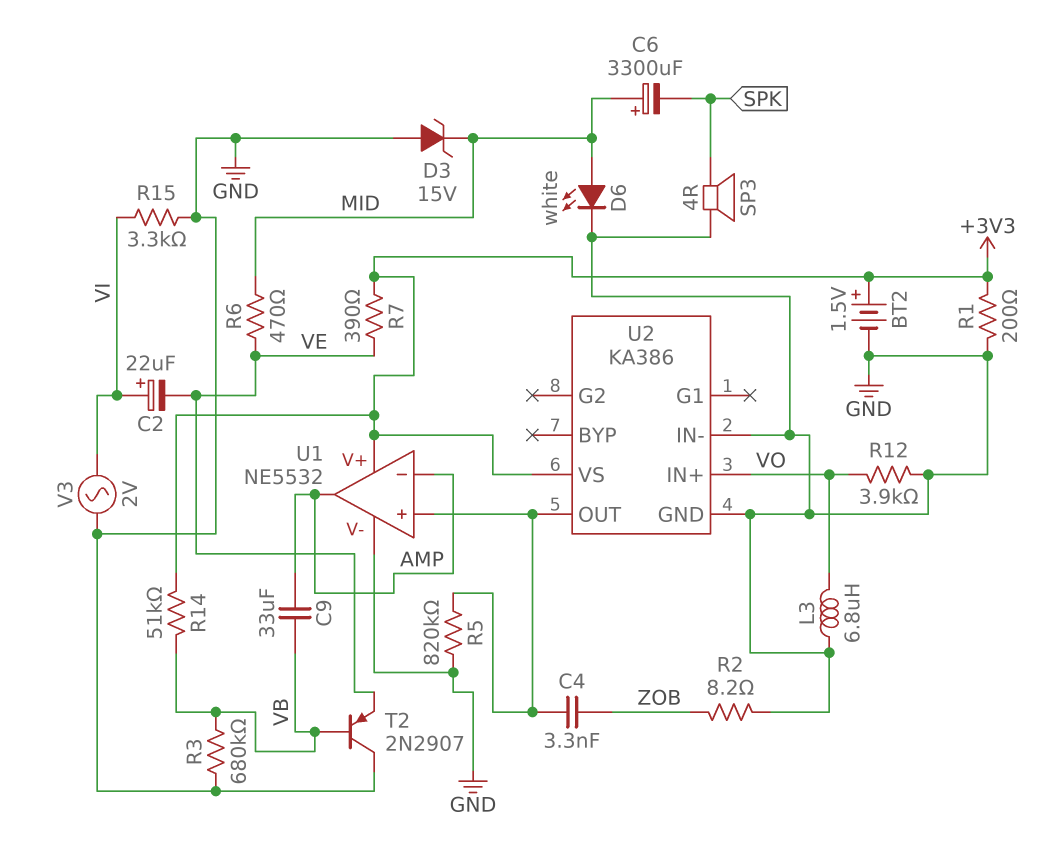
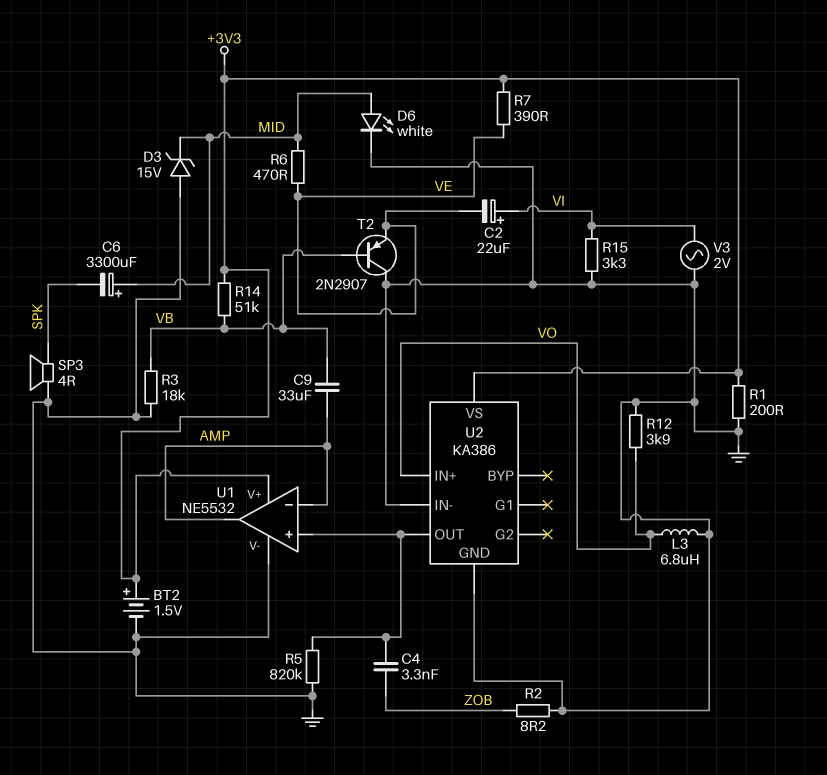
R3: 680k (GND, VB) -> 18k (GND, VB)

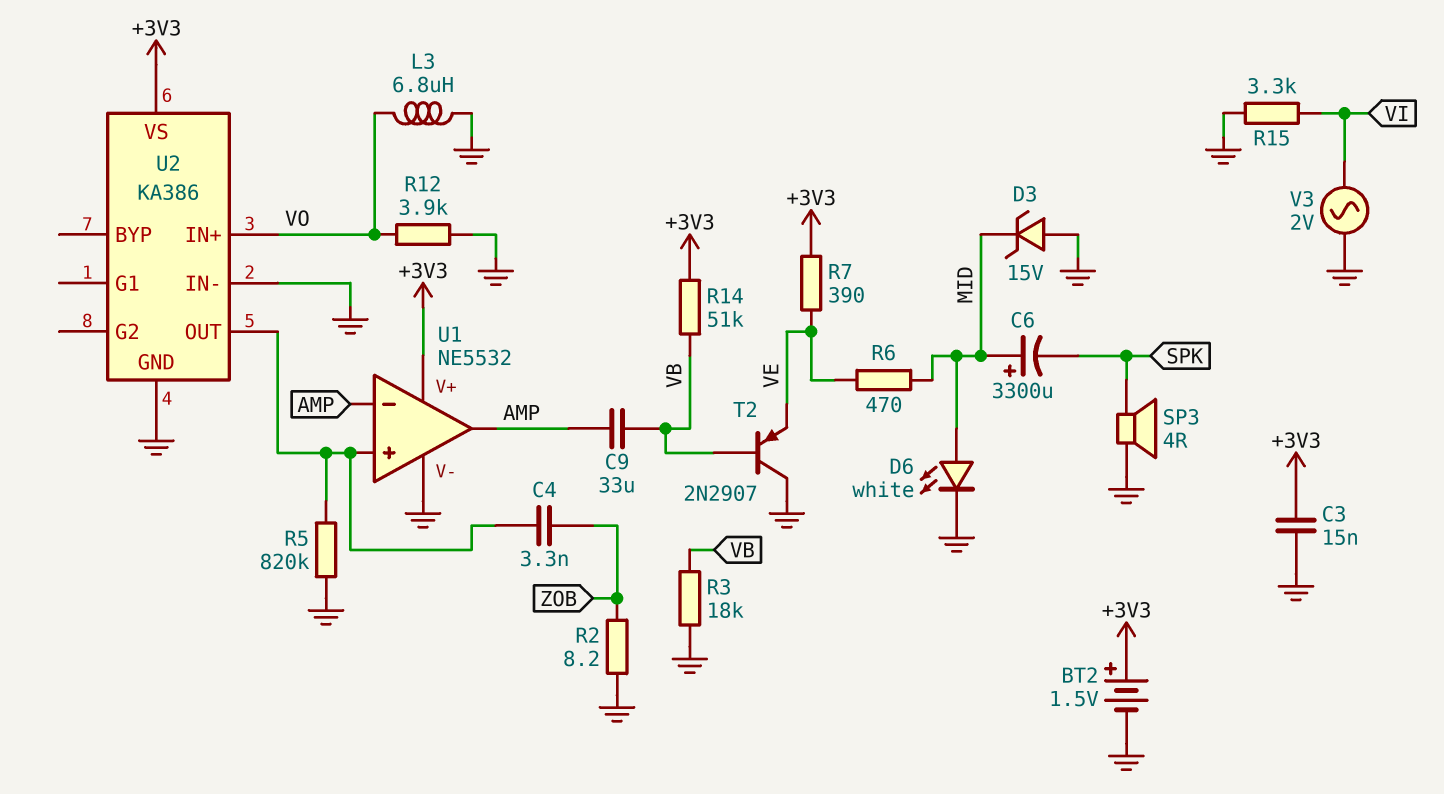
C2: 22uF (plus VI, minus VE) -> none
C3: none -> 15nF (+3V3, GND)
R1: 200 (+3V3, GND) -> none

